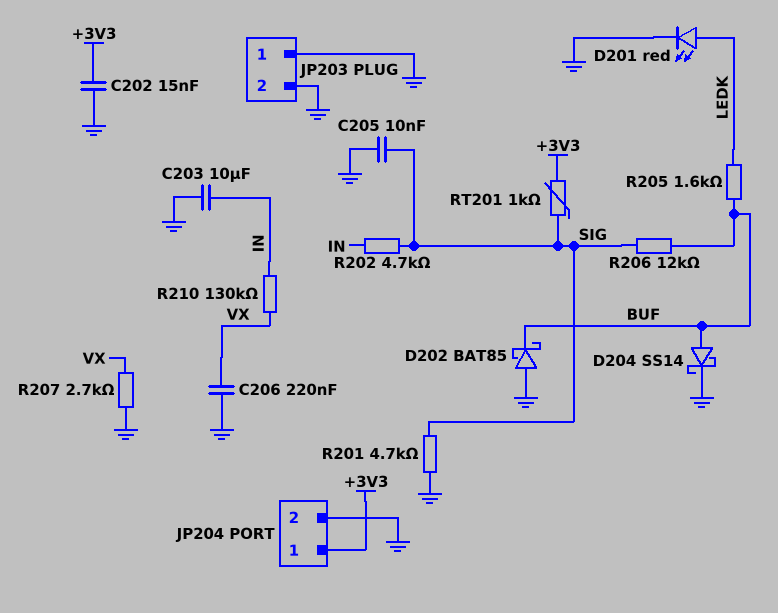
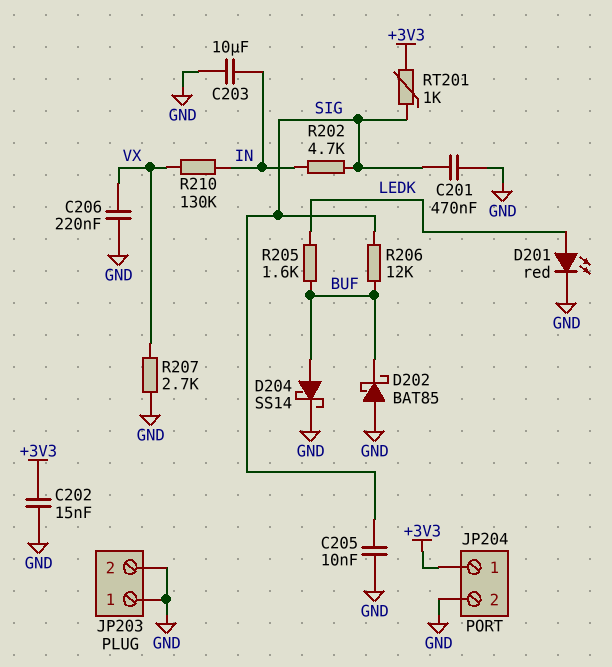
C201: none -> 470nF (GND, SIG)
R201: 4.7k (GND, SIG) -> none

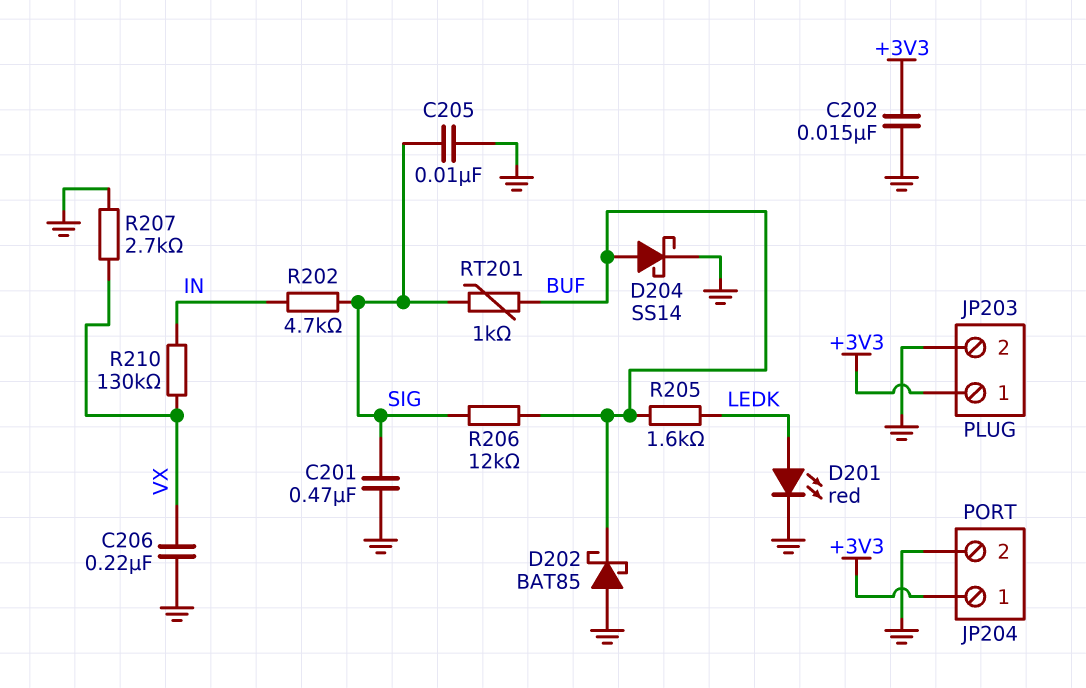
C203: 10uF (GND, IN) -> none
JP203 pin 1: GND -> +3V3
RT201: 1k (+3V3, SIG) -> 1k (BUF, SIG)

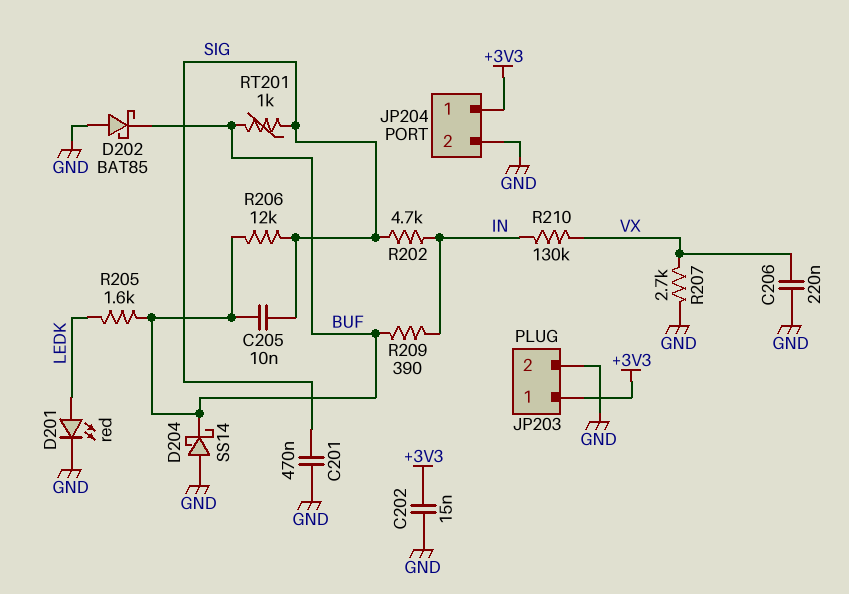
C205: 10nF (GND, SIG) -> 10nF (BUF, SIG)
D204: schottky SS14 (A BUF, K GND) -> schottky SS14 (A GND, K BUF)
R209: none -> 390 (BUF, IN)

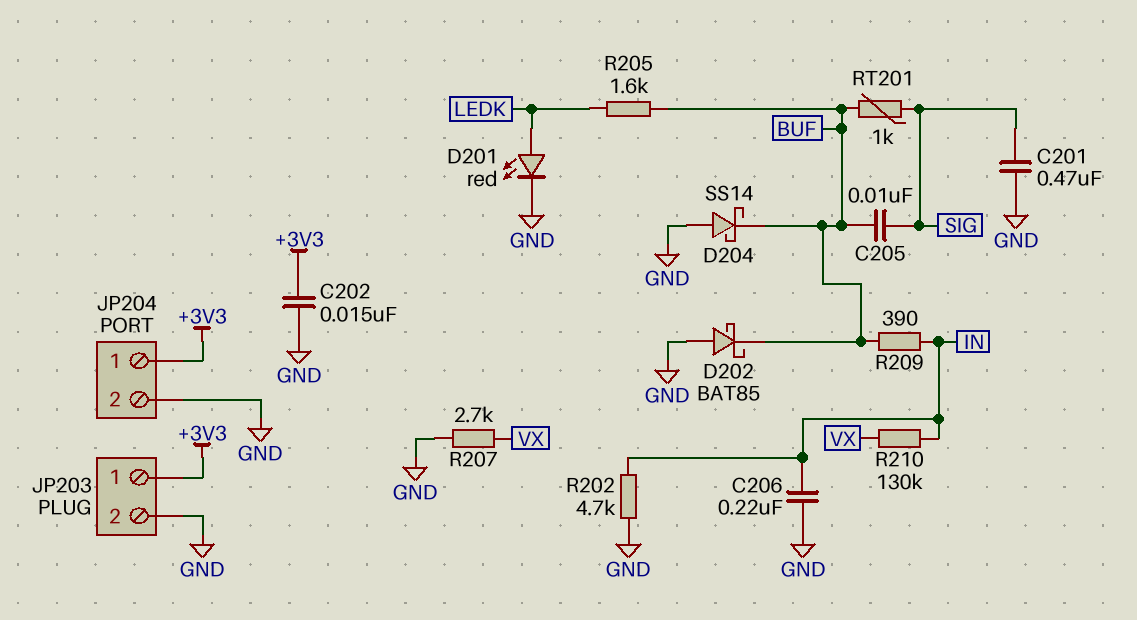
C206: 220nF (GND, VX) -> 220nF (GND, IN)
R202: 4.7k (IN, SIG) -> 4.7k (GND, IN)
R206: 12k (BUF, SIG) -> none

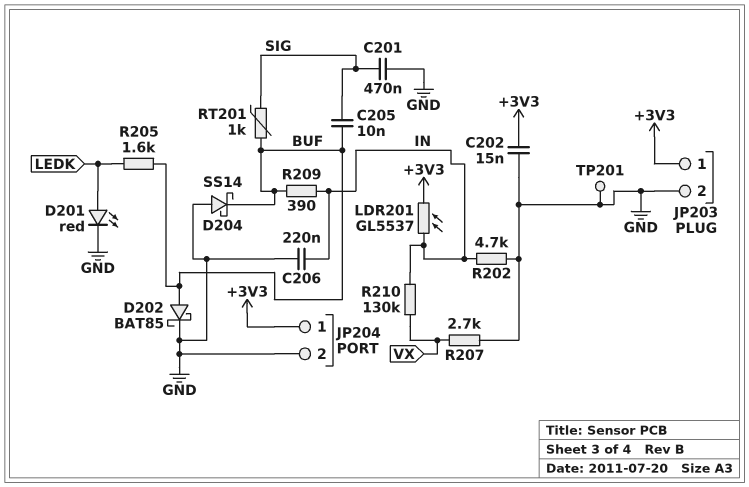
D202: schottky BAT85 (A GND, K BUF) -> schottky BAT85 (A BUF, K GND)
LDR201: none -> GL5537 (+3V3, IN)
TP201: none -> test point (GND)

